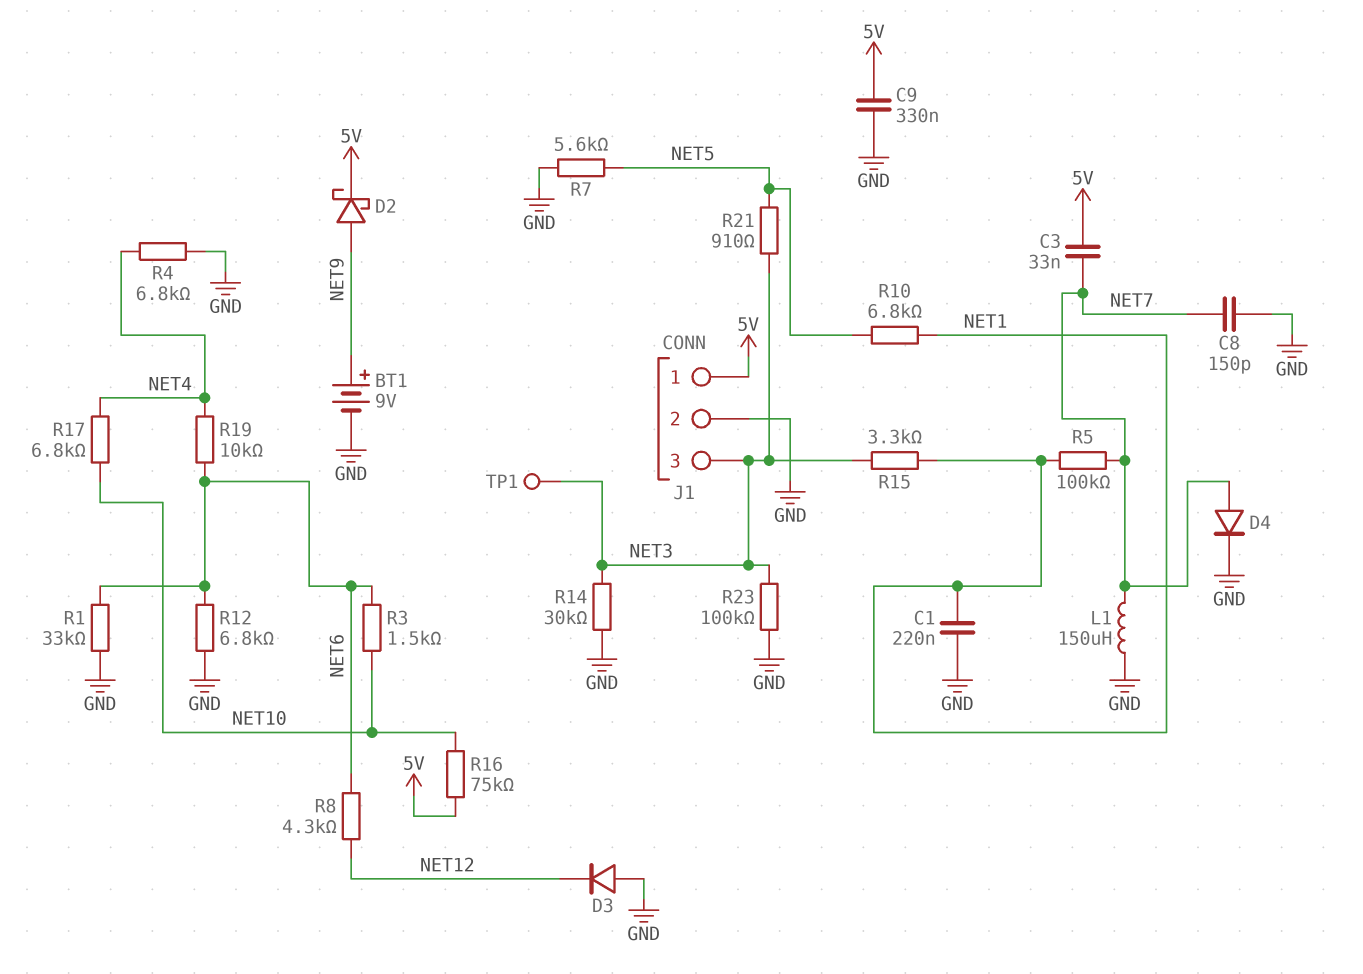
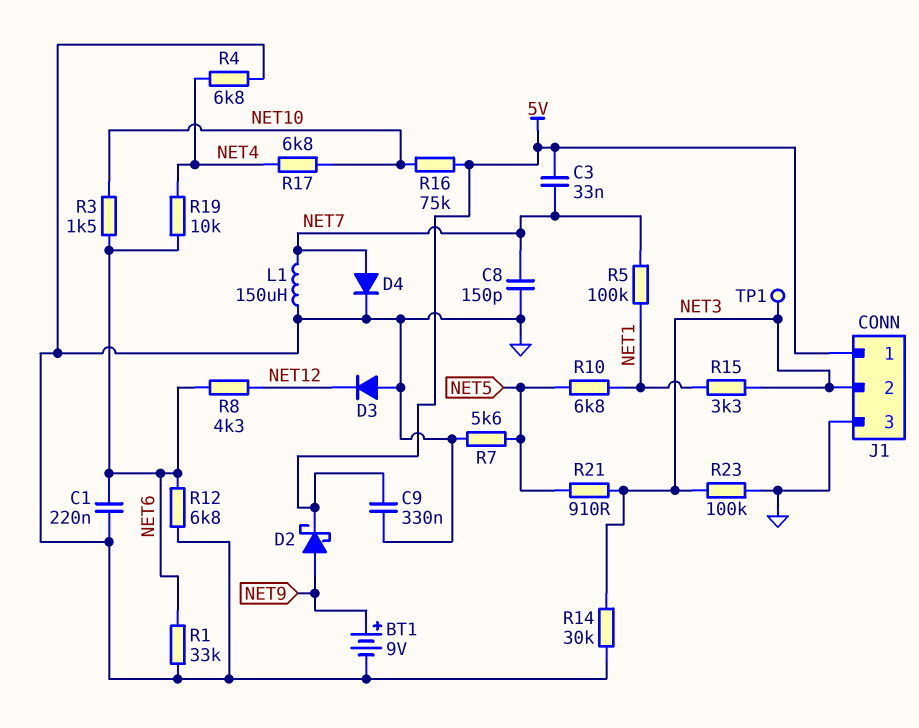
C1: 220nF (GND, NET1) -> 220nF (GND, NET6)
J1 pin 2: GND -> NET3
J1 pin 3: NET3 -> GND

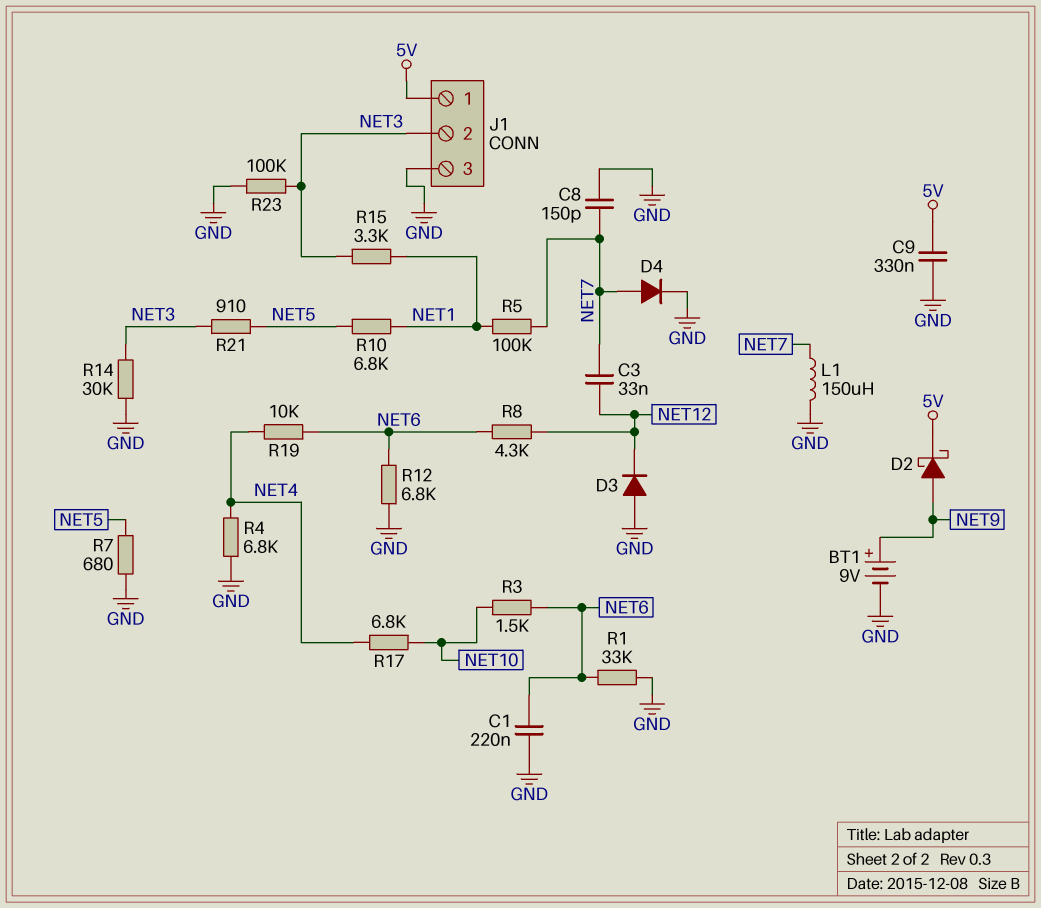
C3: 33nF (5V, NET7) -> 33nF (NET7, NET12)
R7: 5.6k (GND, NET5) -> 680 (GND, NET5)
R16: 75k (5V, NET10) -> none
TP1: test point (NET3) -> none

